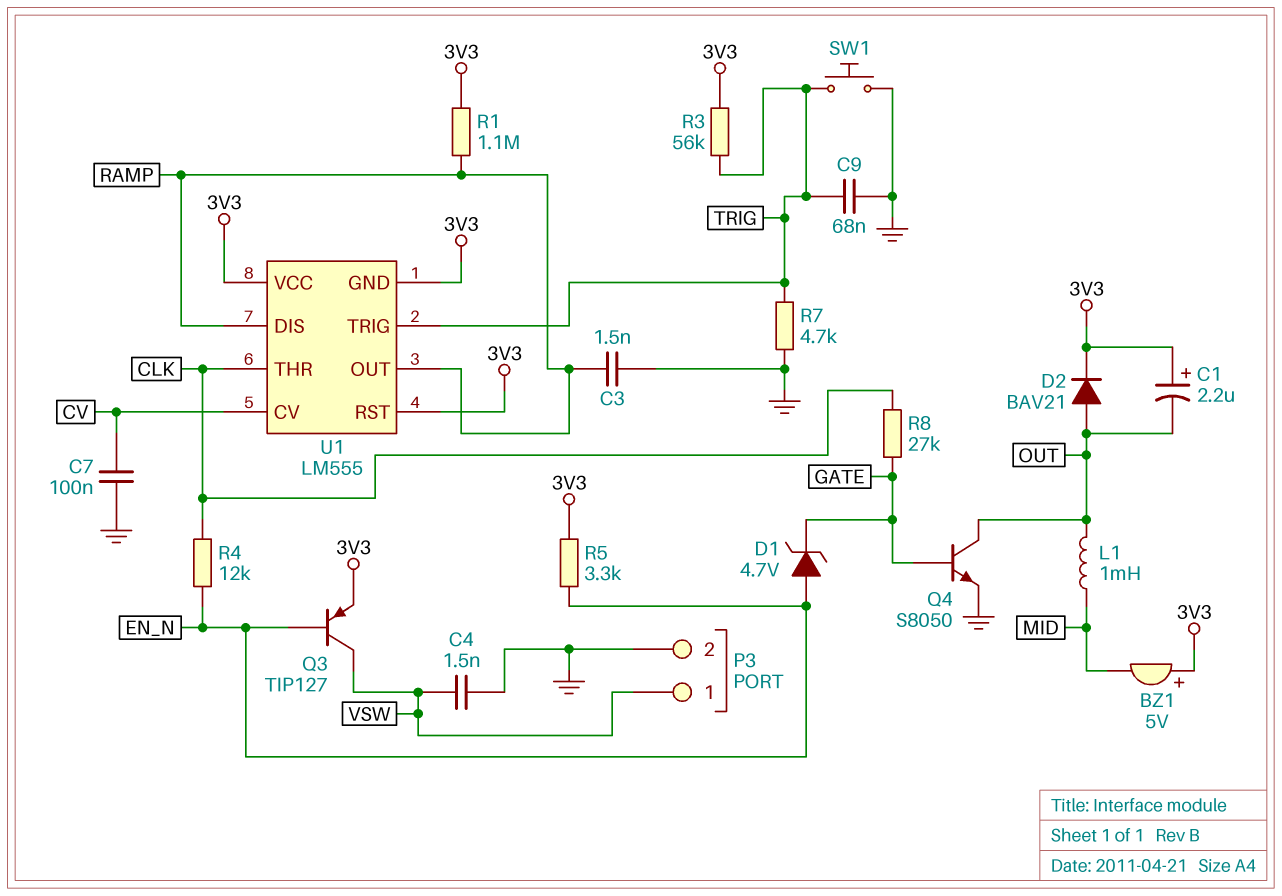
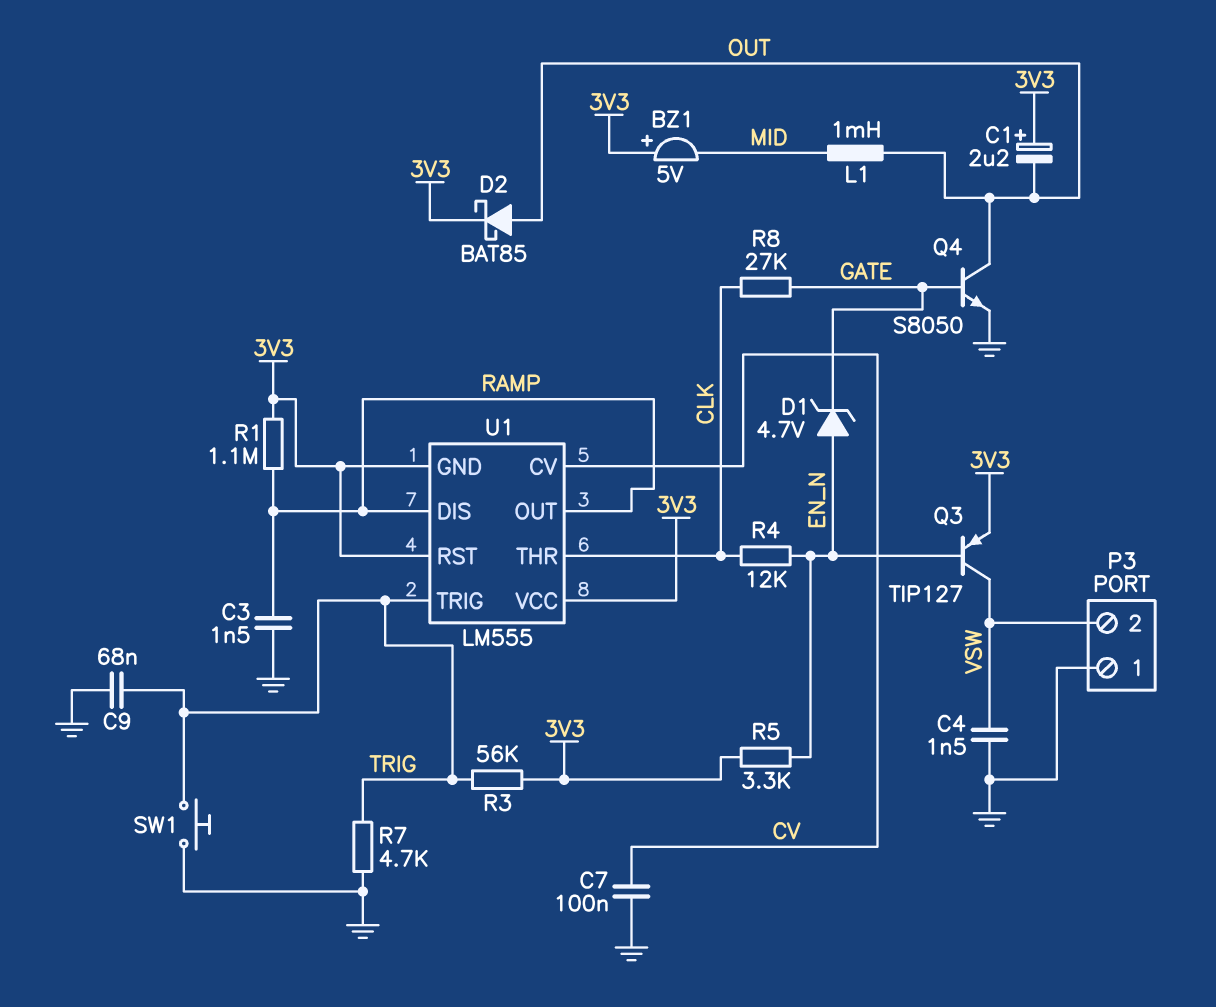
D2: diode BAV21 (A OUT, K 3V3) -> schottky BAT85 (A OUT, K 3V3)
P3 pin 1: VSW -> GND
P3 pin 2: GND -> VSW

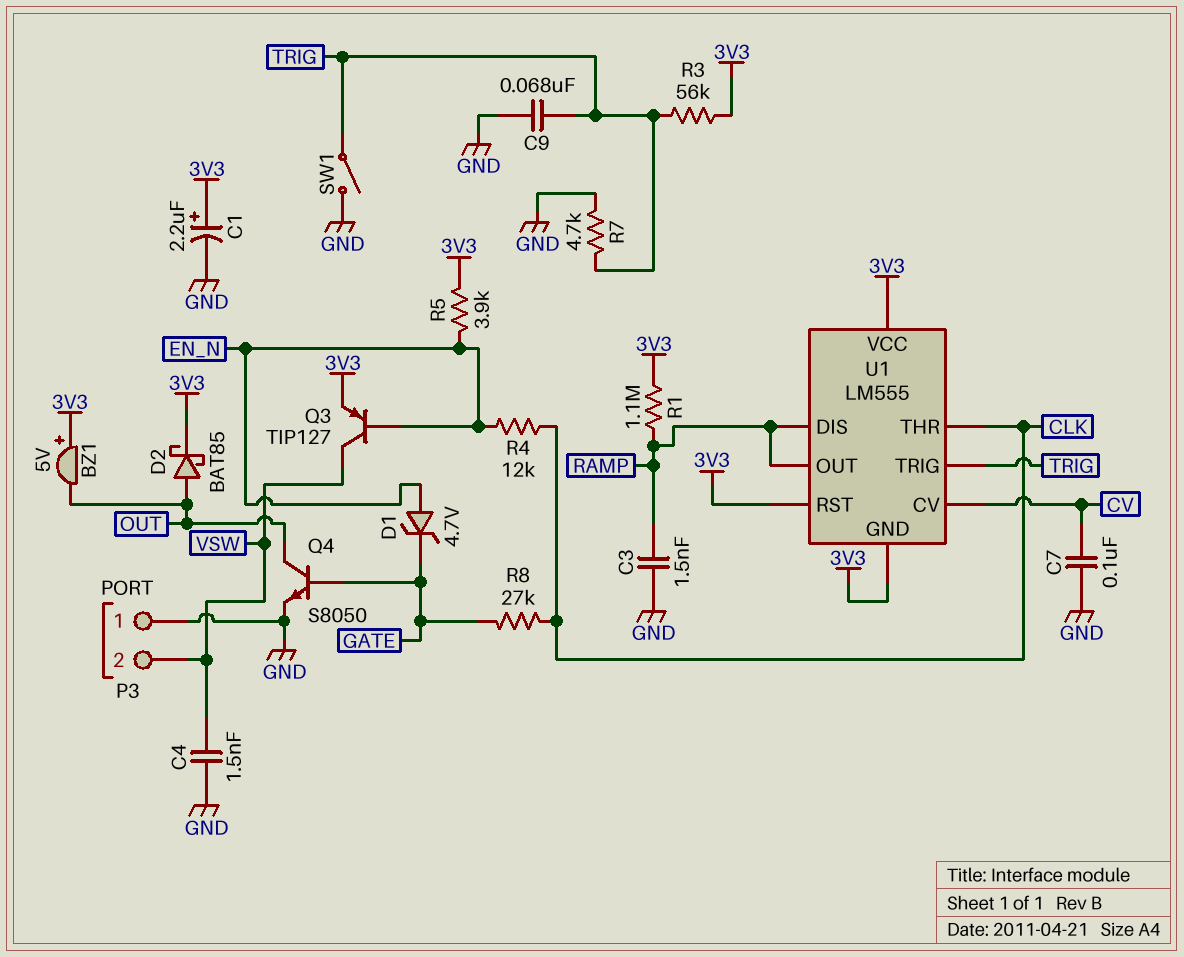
BZ1: buzzer 5V (plus 3V3, minus MID) -> buzzer 5V (plus 3V3, minus OUT)
C1: 2.2uF (plus 3V3, minus OUT) -> 2.2uF (plus 3V3, minus GND)
L1: 1mH (MID, OUT) -> none
R5: 3.3k (3V3, EN_N) -> 3.9k (3V3, EN_N)
SW1: button (GND, TRIG) -> switch (GND, TRIG)

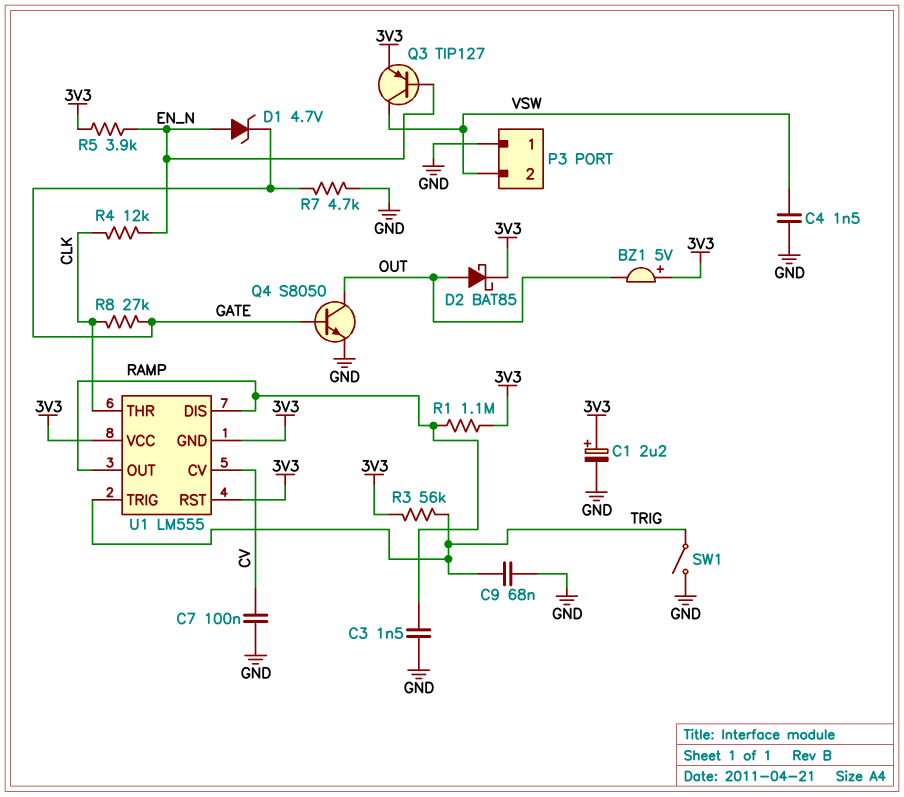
R7: 4.7k (GND, TRIG) -> 4.7k (GATE, GND)

